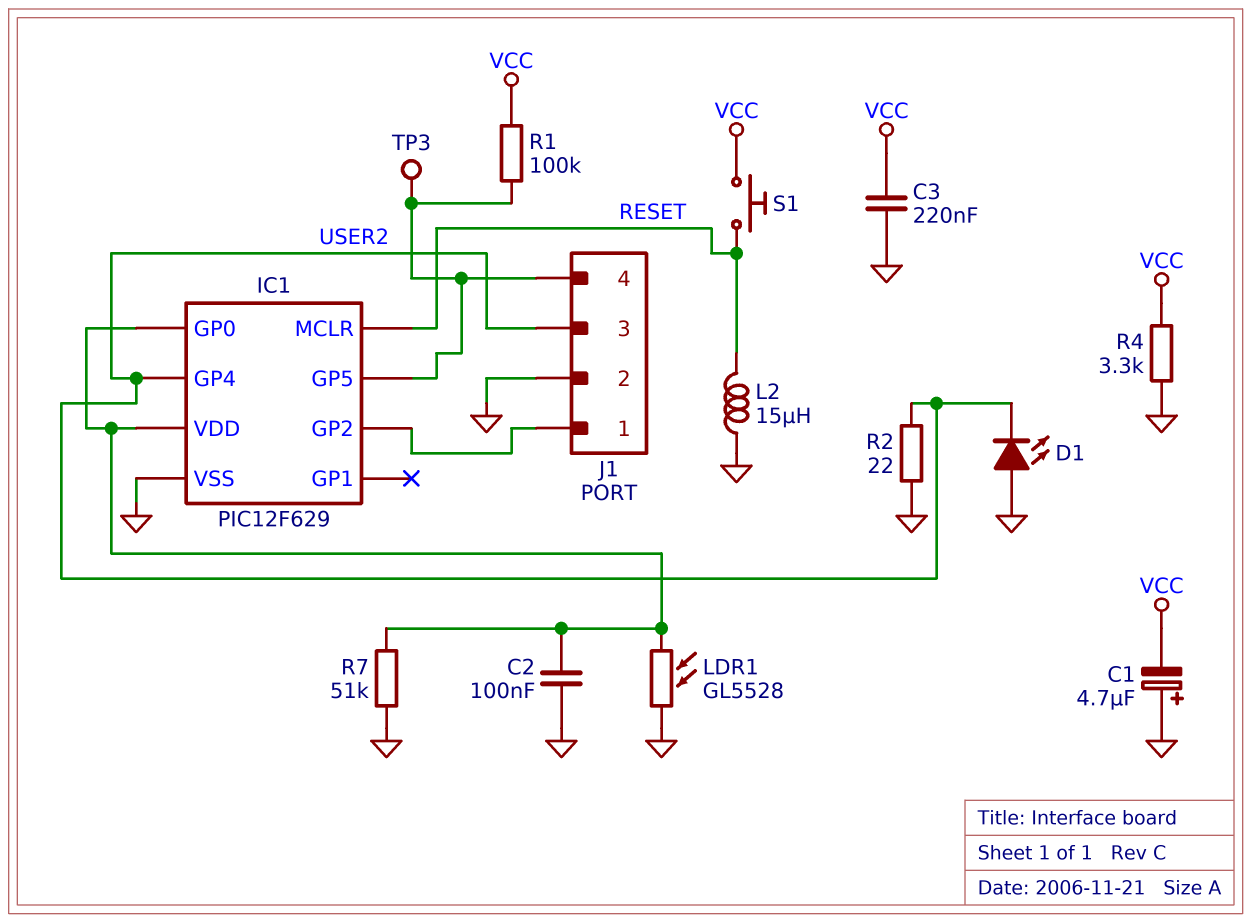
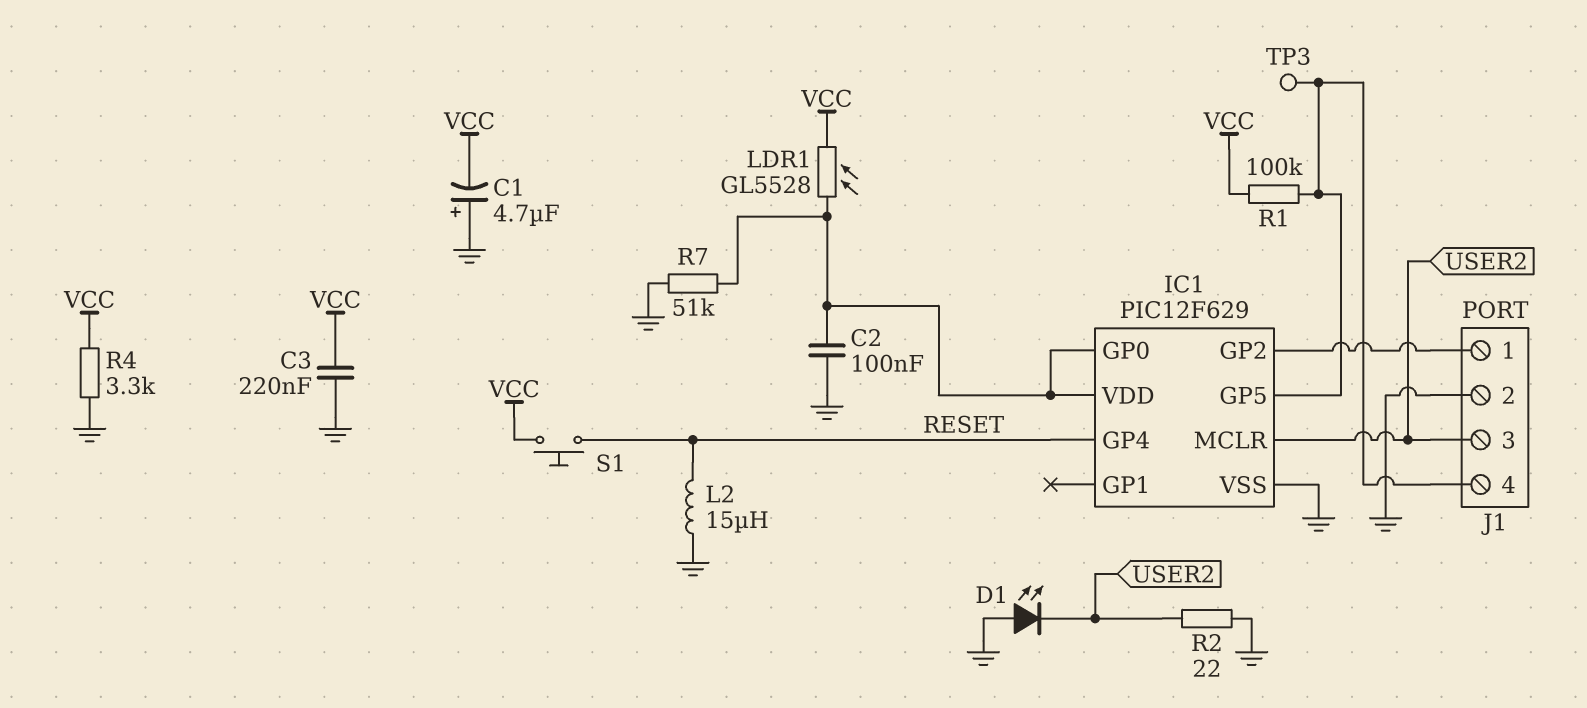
IC1 pin GP4: USER2 -> RESET
IC1 pin MCLR: RESET -> USER2
LDR1: GL5528 (GND, IC1/GP0) -> GL5528 (IC1/GP0, VCC)

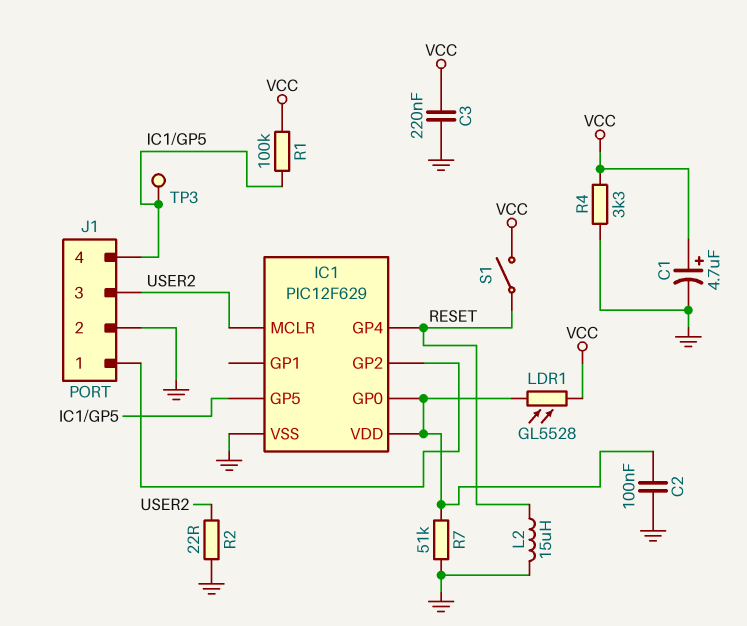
C1: 4.7uF (plus GND, minus VCC) -> 4.7uF (plus VCC, minus GND)
D1: LED (A GND, K USER2) -> none
S1: button (RESET, VCC) -> switch (RESET, VCC)

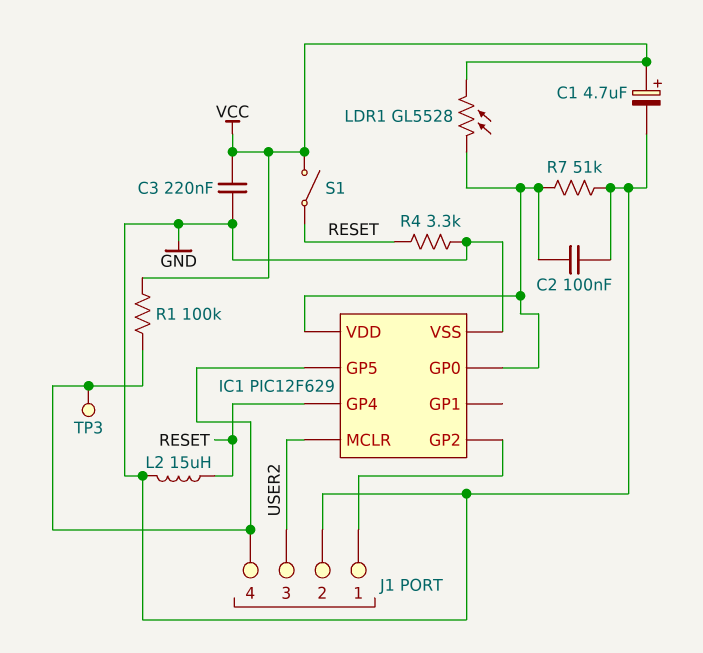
R2: 22 (GND, USER2) -> none
R4: 3.3k (GND, VCC) -> 3.3k (GND, RESET)

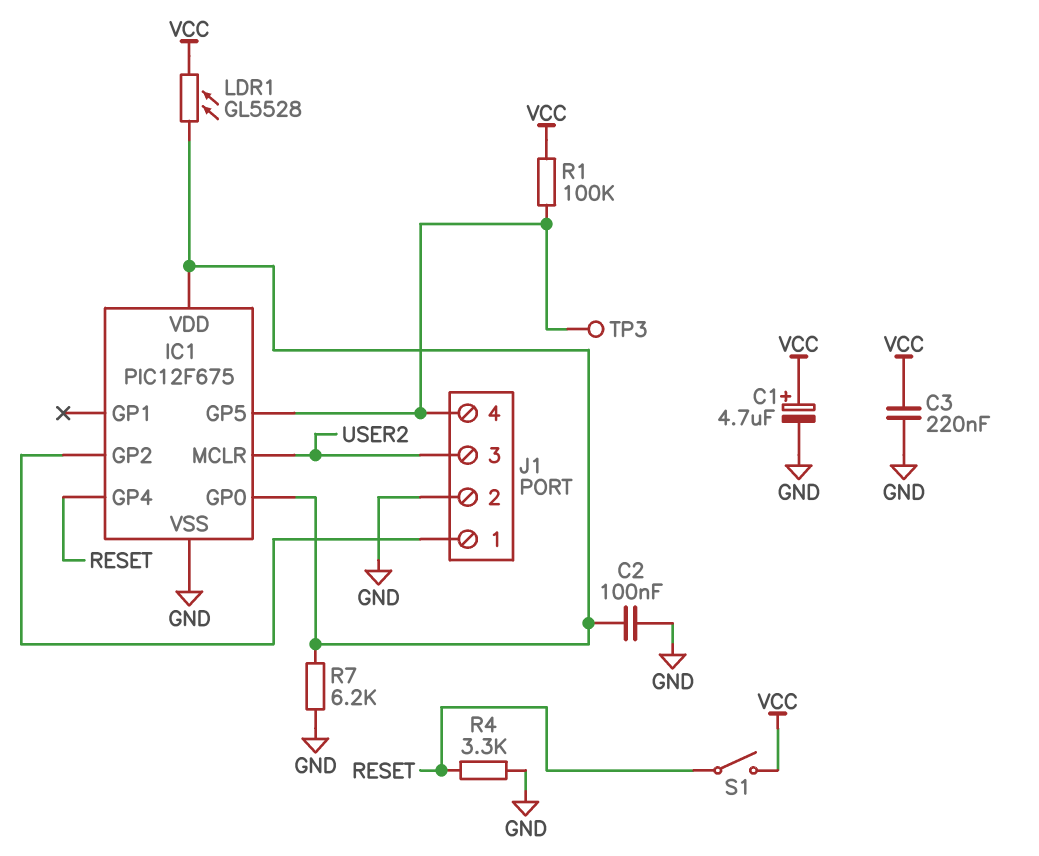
IC1: PIC12F629 -> PIC12F675
L2: 15uH (GND, RESET) -> none
R7: 51k (GND, IC1/GP0) -> 6.2k (GND, IC1/GP0)

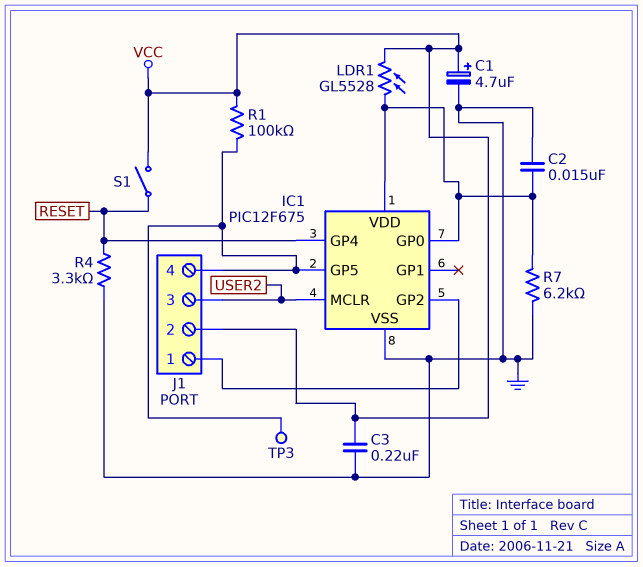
C2: 100nF (GND, IC1/GP0) -> 15nF (GND, IC1/GP0)
J1 pin 2: GND -> VCC

